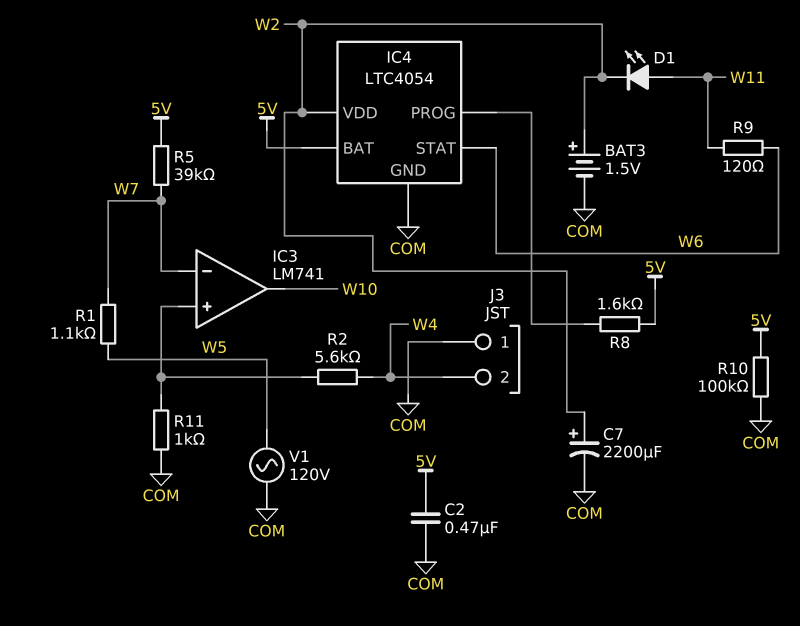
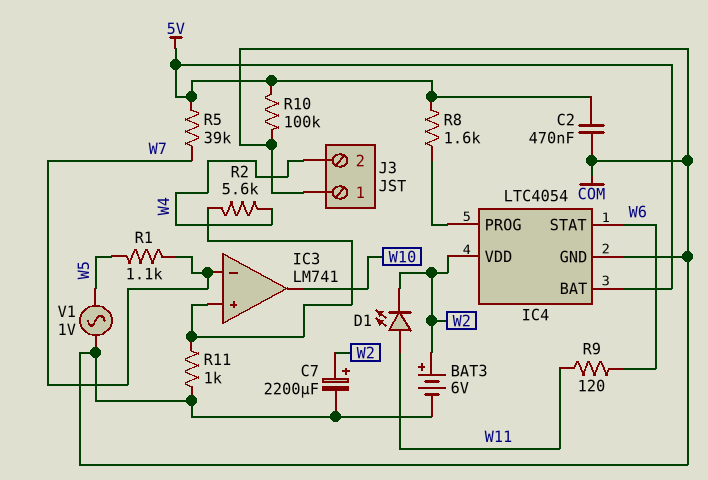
BAT3: 1.5V (plus W2, minus COM) -> 6V (plus W2, minus COM)
V1: AC 120V (COM, W5) -> AC 1V (COM, W5)

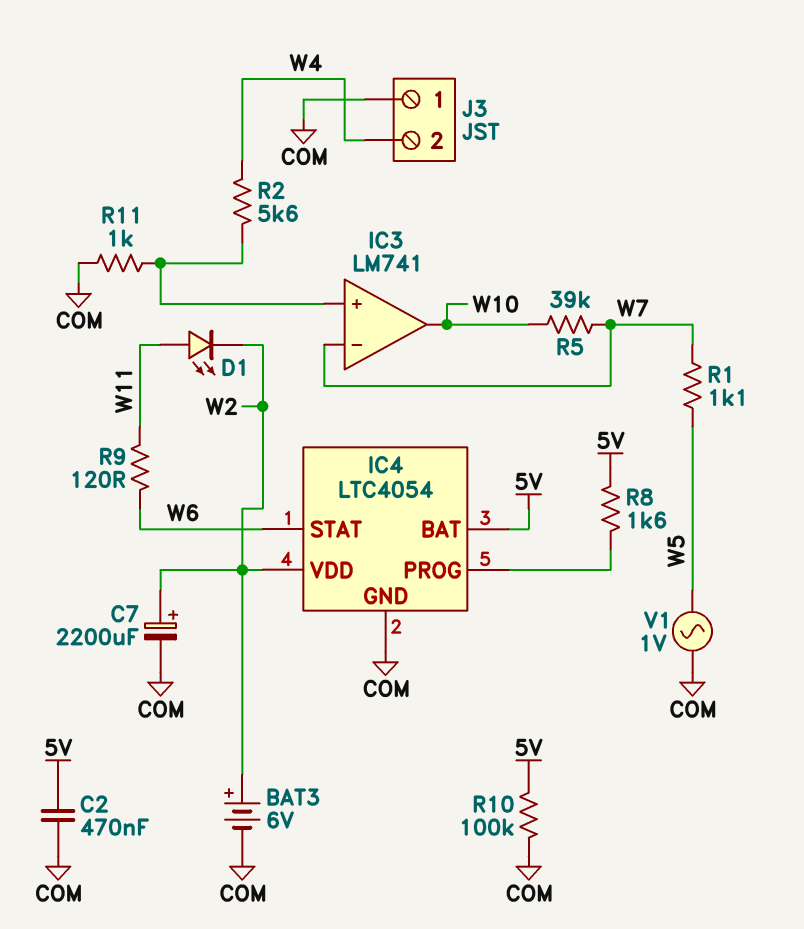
R5: 39k (5V, W7) -> 39k (W7, W10)

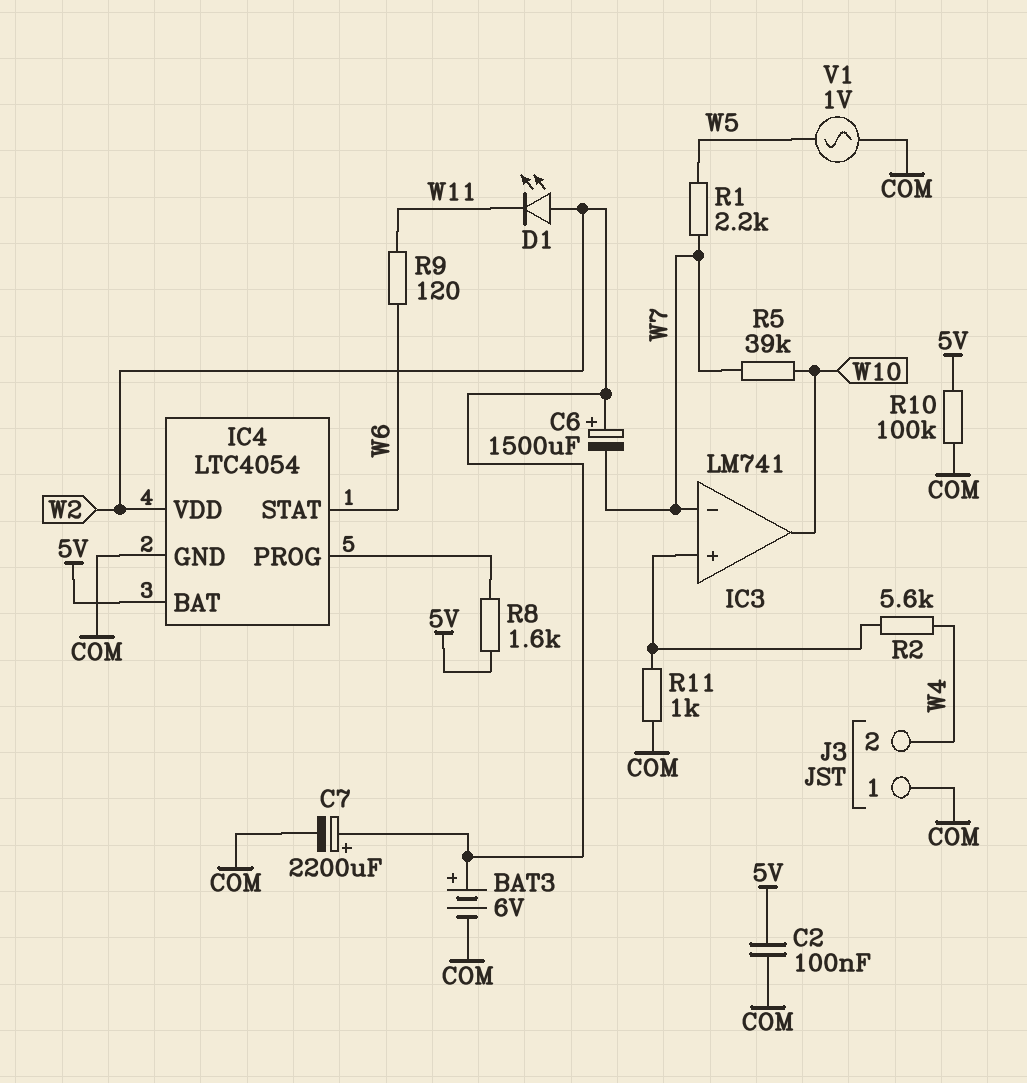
C2: 470nF (5V, COM) -> 100nF (5V, COM)
C6: none -> 1500uF (plus W2, minus W7)
D1: LED (A W11, K W2) -> LED (A W2, K W11)
R1: 1.1k (W5, W7) -> 2.2k (W5, W7)

